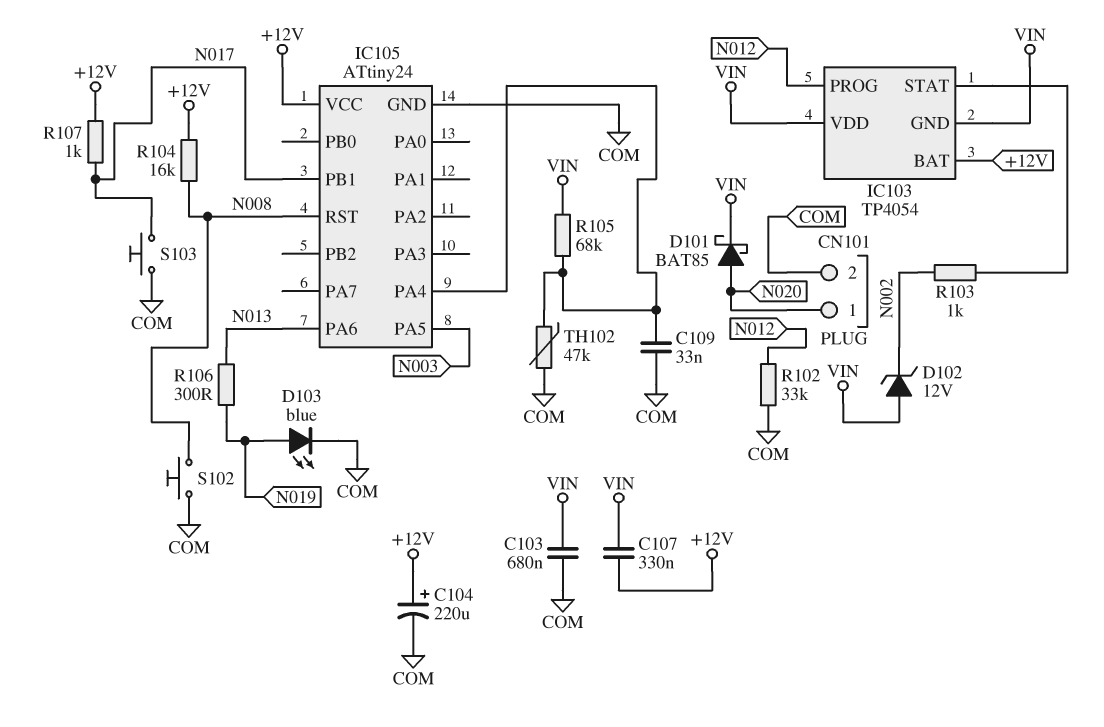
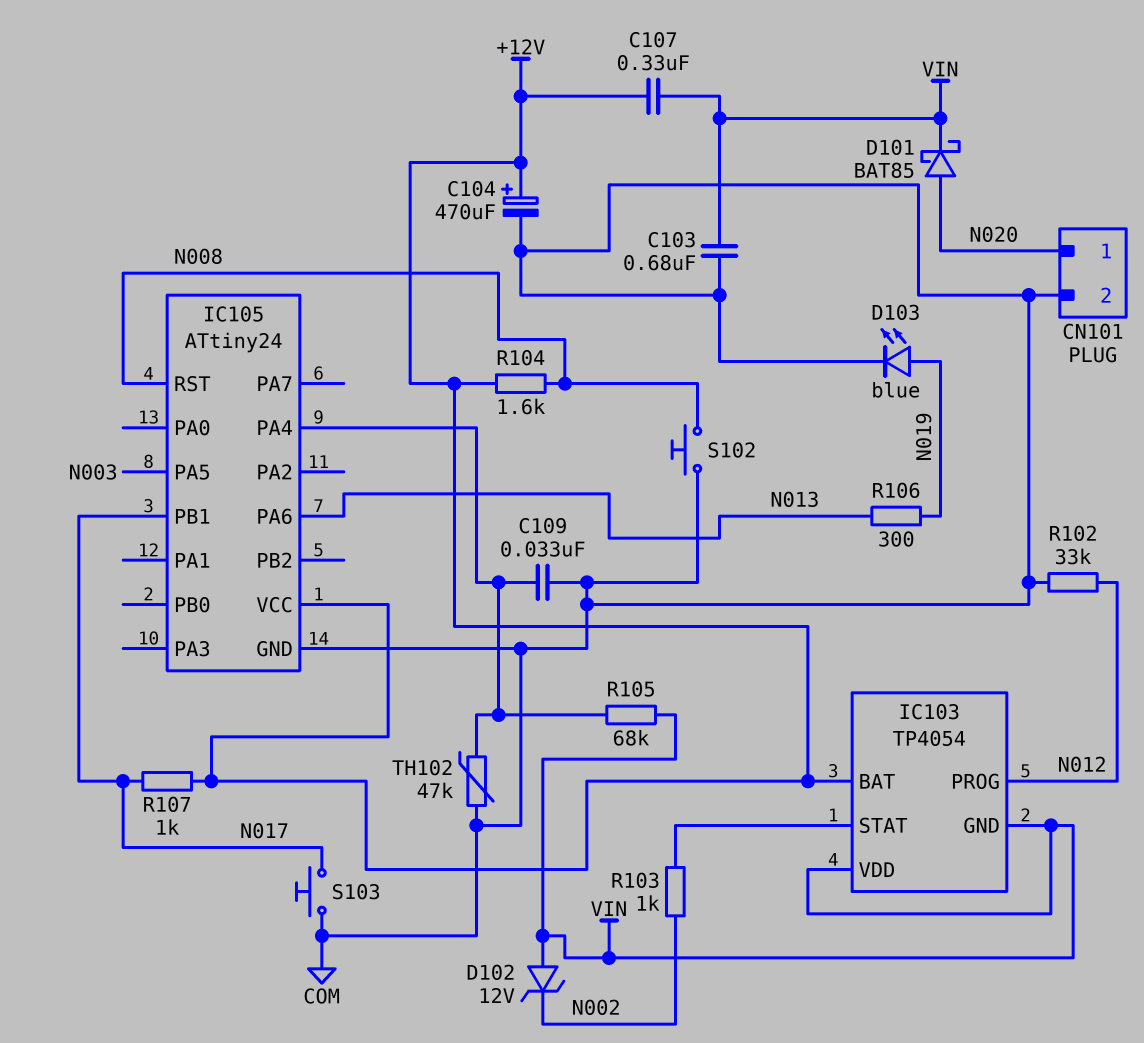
C104: 220uF (plus +12V, minus COM) -> 470uF (plus +12V, minus COM)
R104: 16k (+12V, N008) -> 1.6k (+12V, N008)

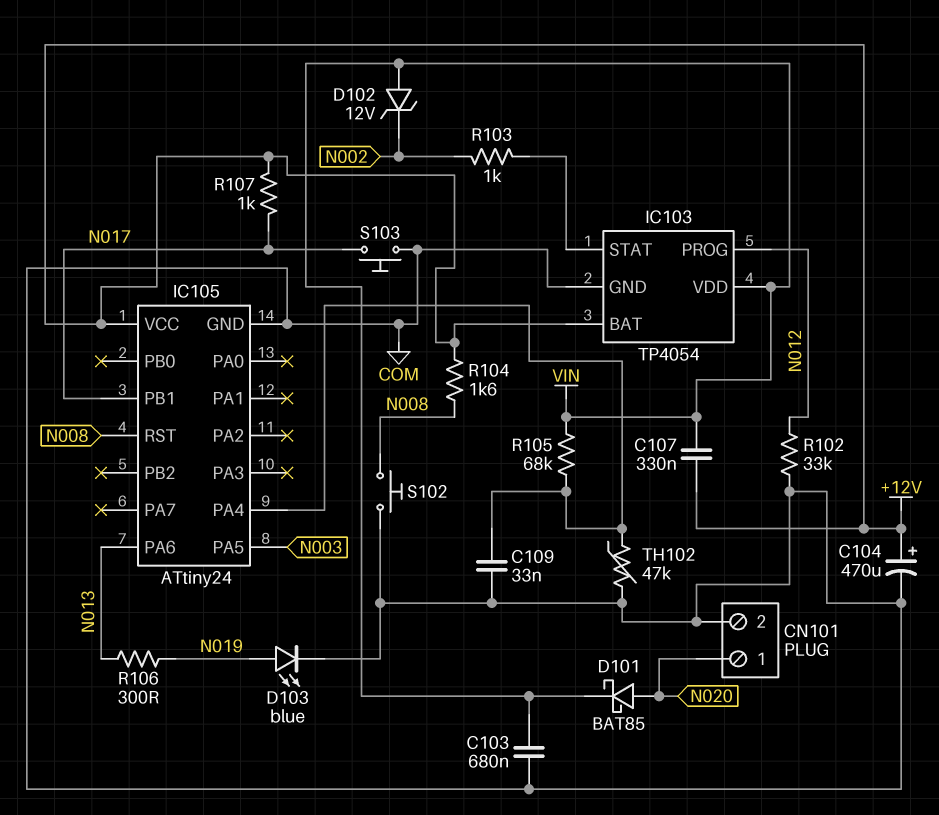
IC103 pin GND: VIN -> COM

